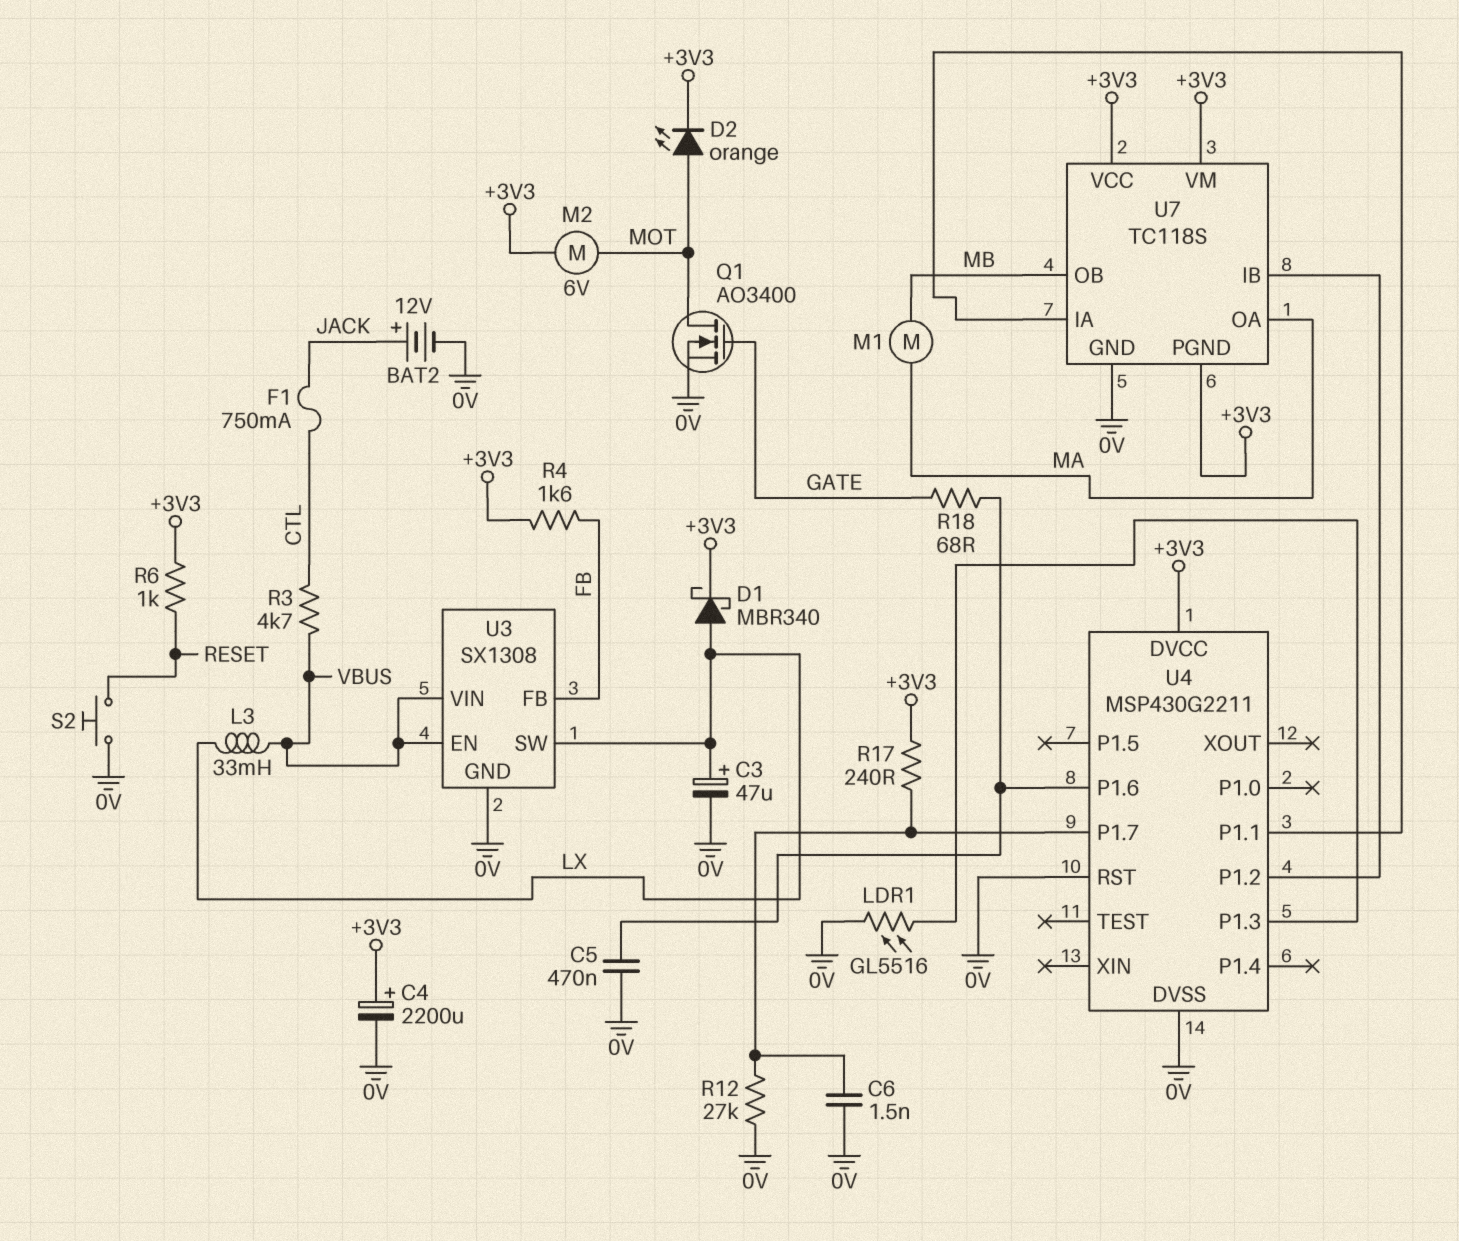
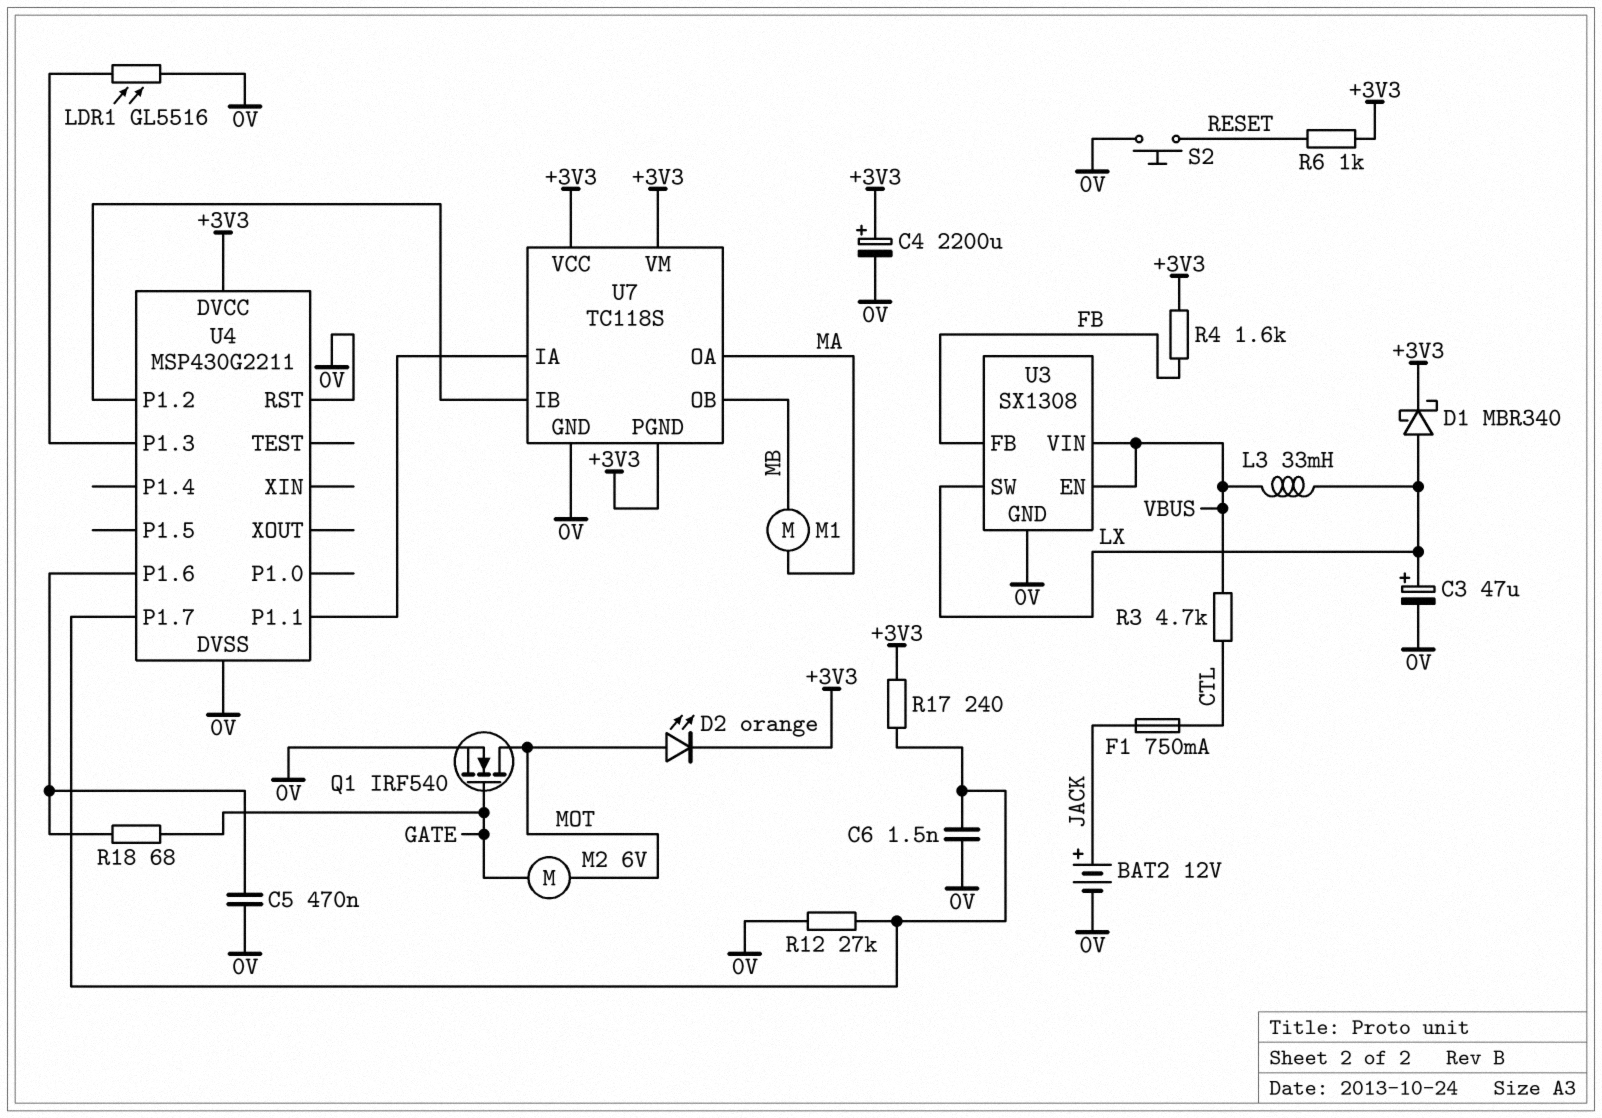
M2: motor 6V (+3V3, MOT) -> motor 6V (GATE, MOT)
Q1: NMOS AO3400 (G GATE, D MOT, S 0V) -> NMOS IRF540 (G GATE, D MOT, S 0V)

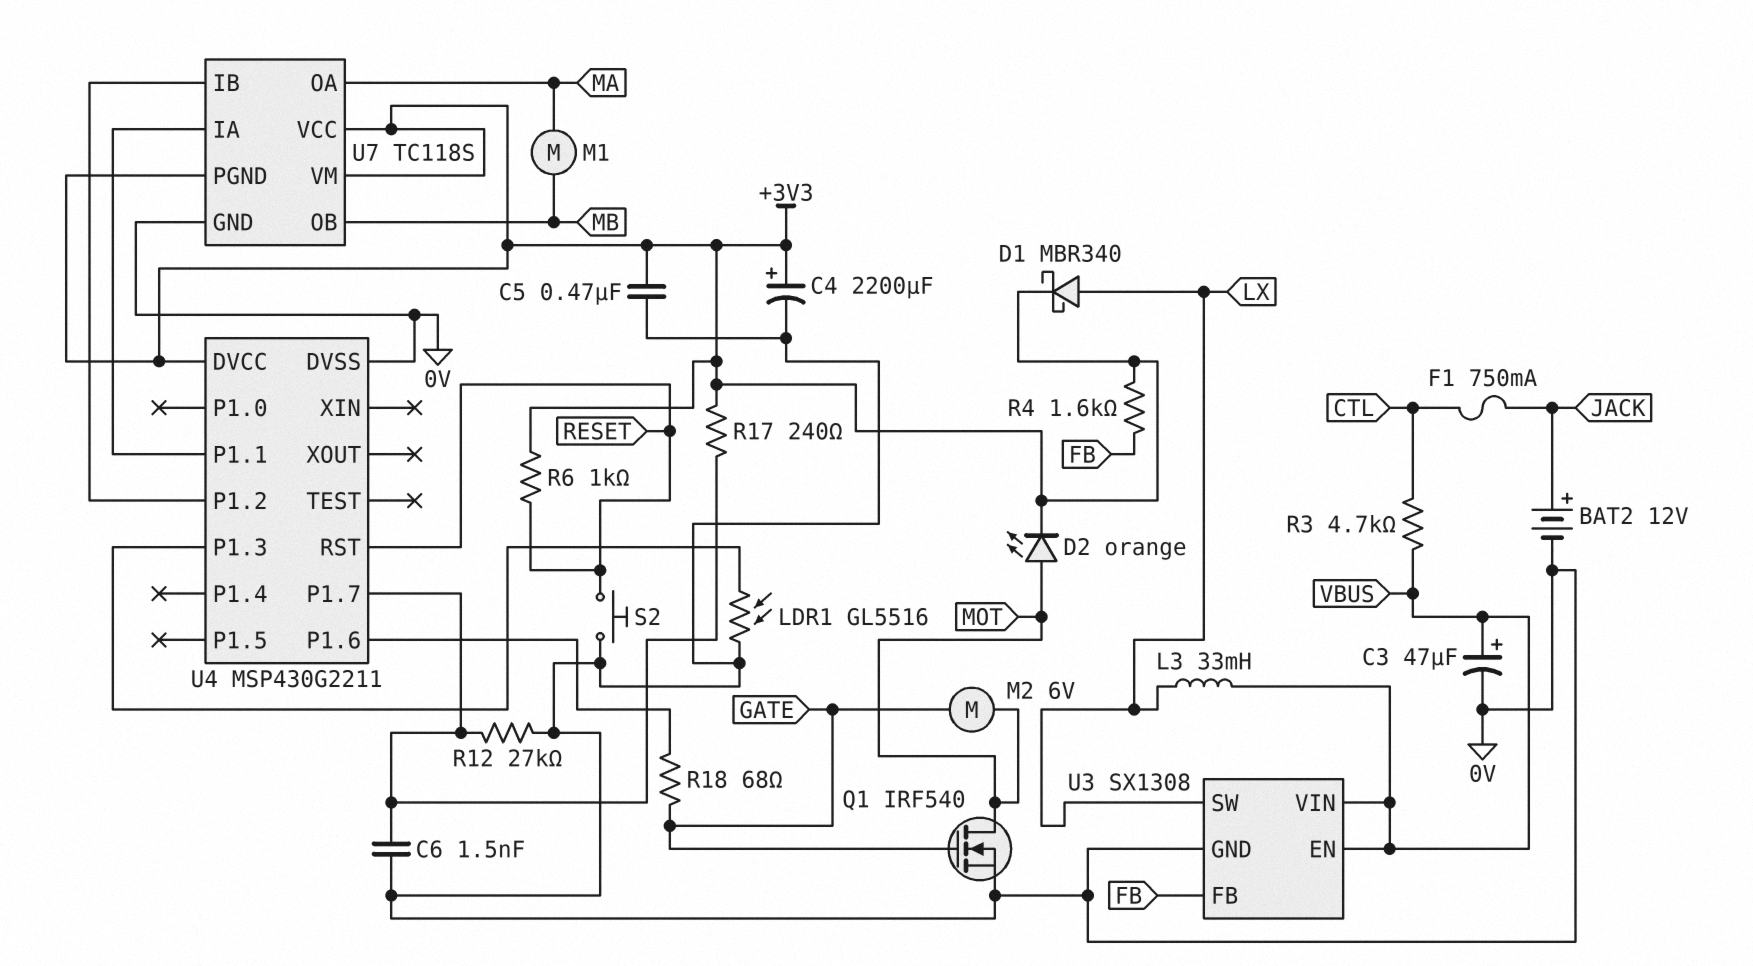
C3: 47uF (plus LX, minus 0V) -> 47uF (plus VBUS, minus 0V)
C5: 470nF (0V, U4/P1.6) -> 470nF (+3V3, 0V)
U4 pin RST: 0V -> RESET

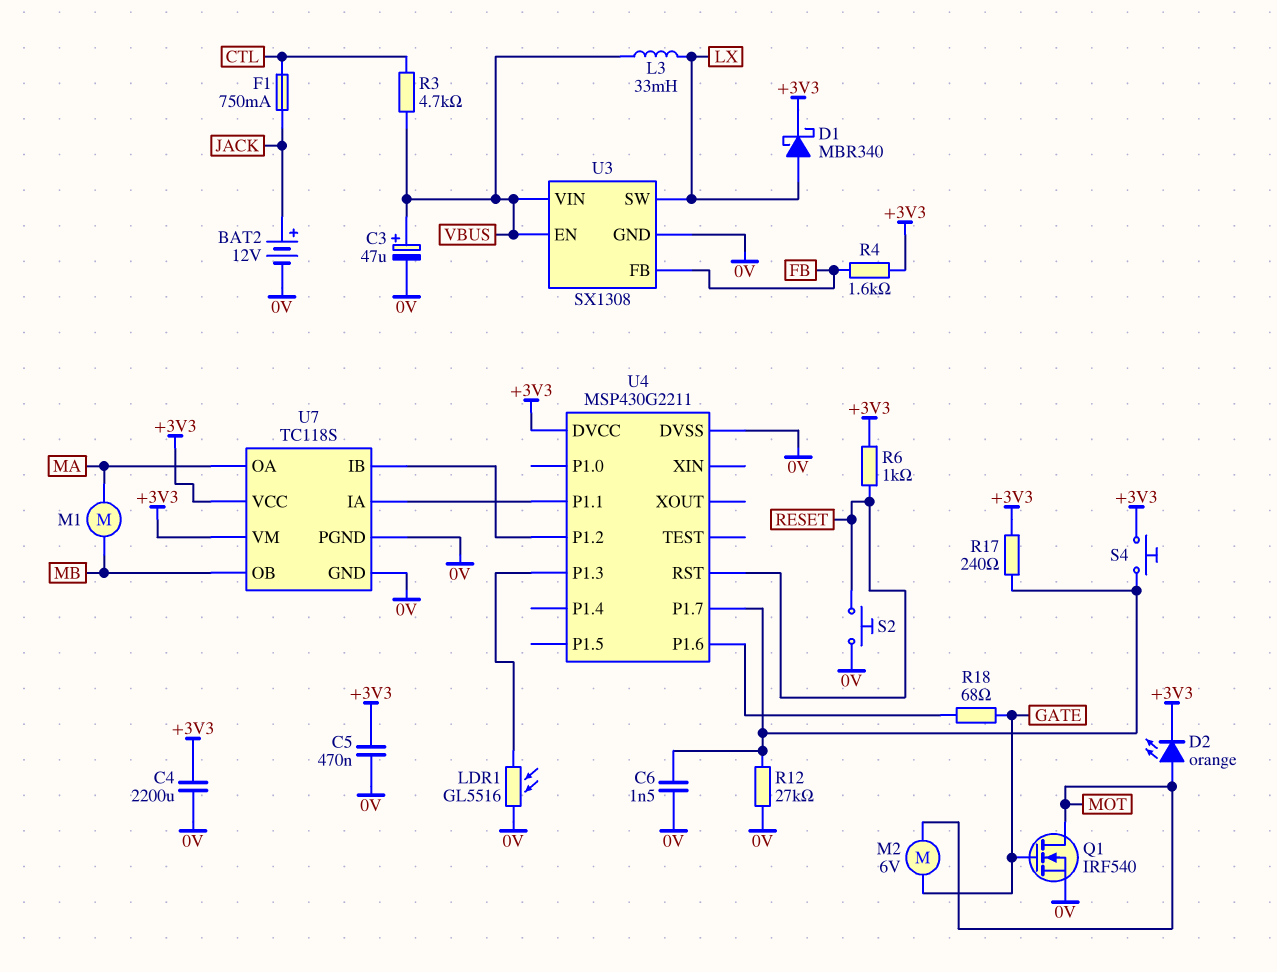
C4: 2200uF (plus +3V3, minus 0V) -> 2200uF (+3V3, 0V)
S4: none -> button (+3V3, U4/P1.7)
U7 pin PGND: +3V3 -> 0V

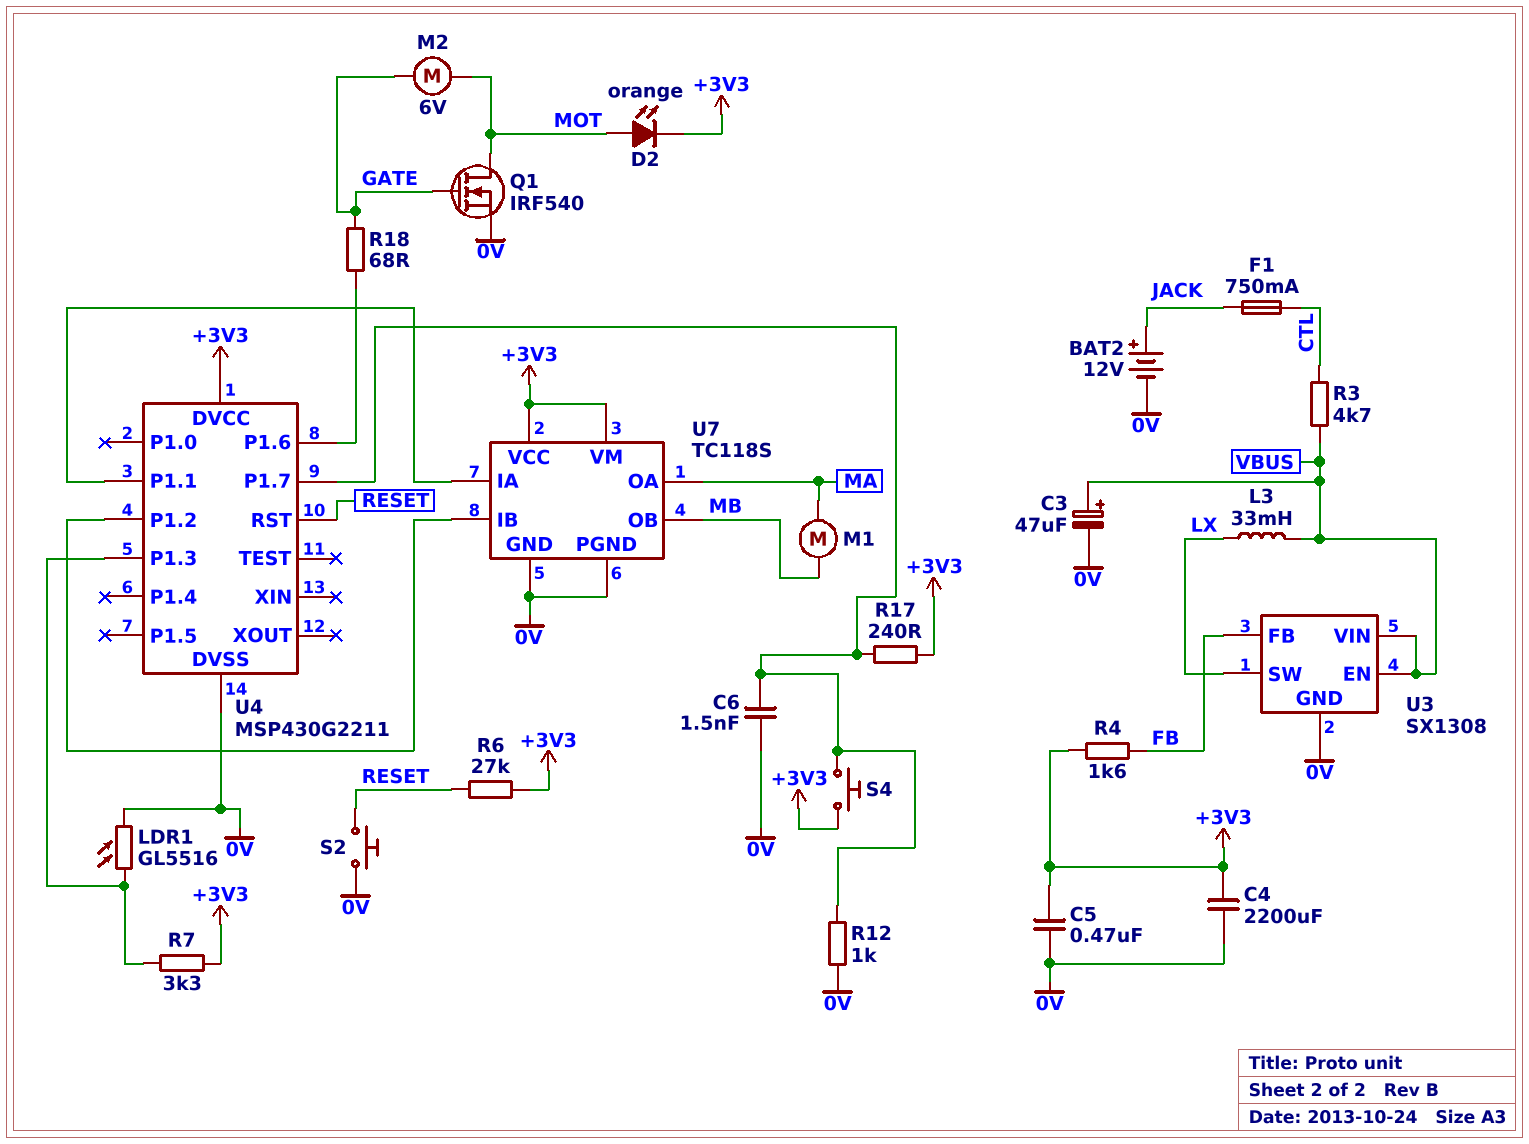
D1: schottky MBR340 (A LX, K +3V3) -> none
R6: 1k (+3V3, RESET) -> 27k (+3V3, RESET)
R7: none -> 3.3k (+3V3, U4/P1.3)
R12: 27k (0V, U4/P1.7) -> 1k (0V, U4/P1.7)

